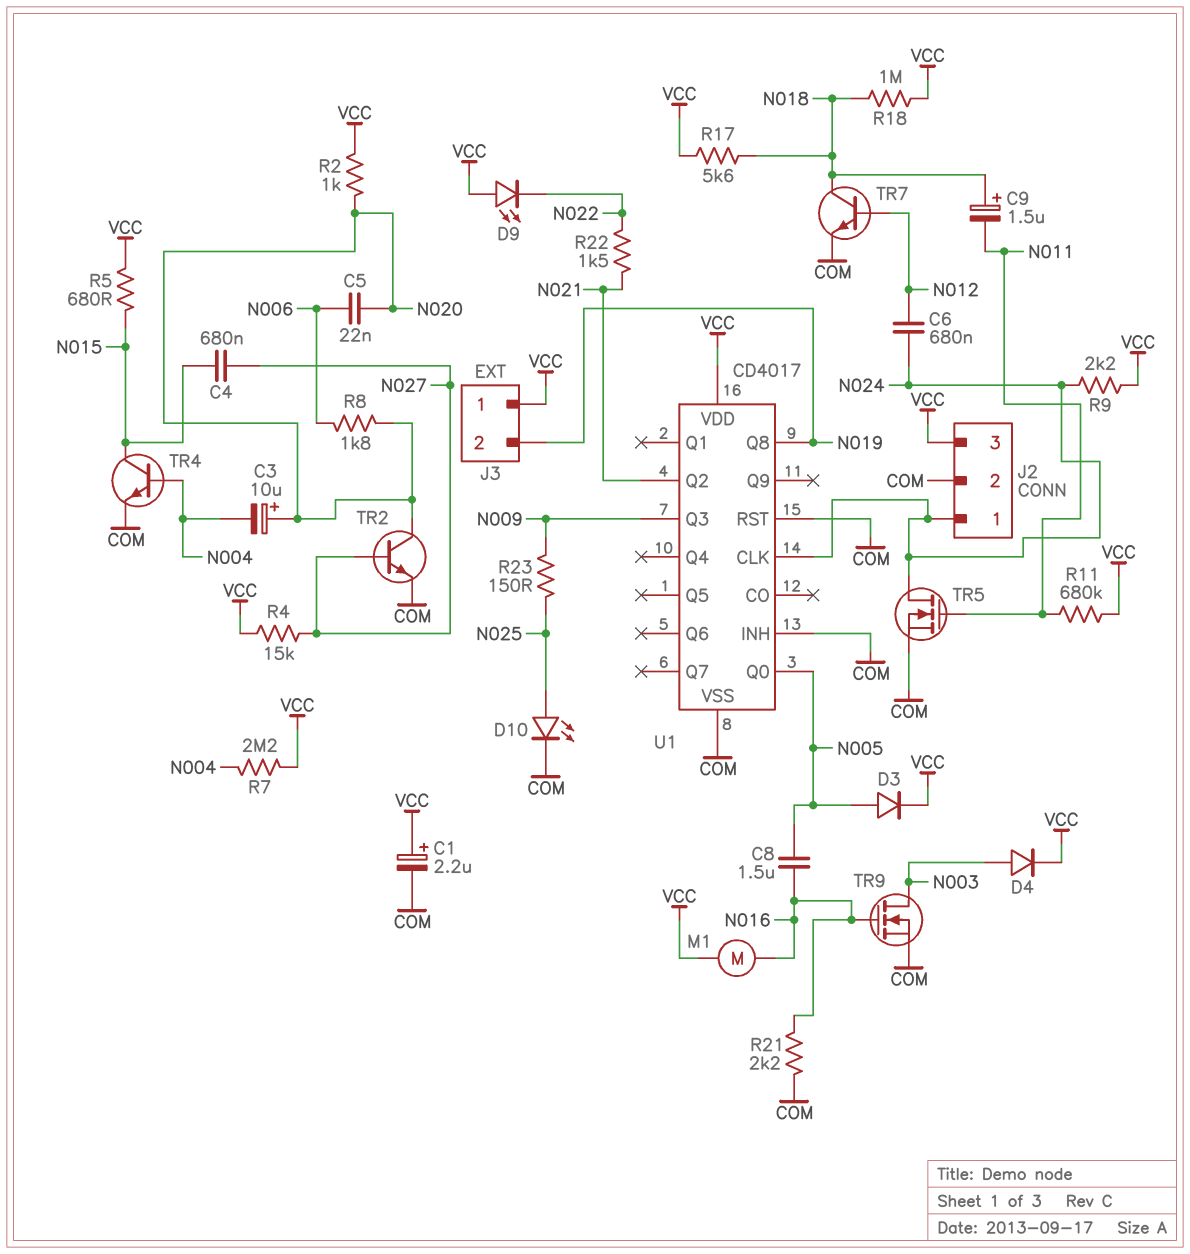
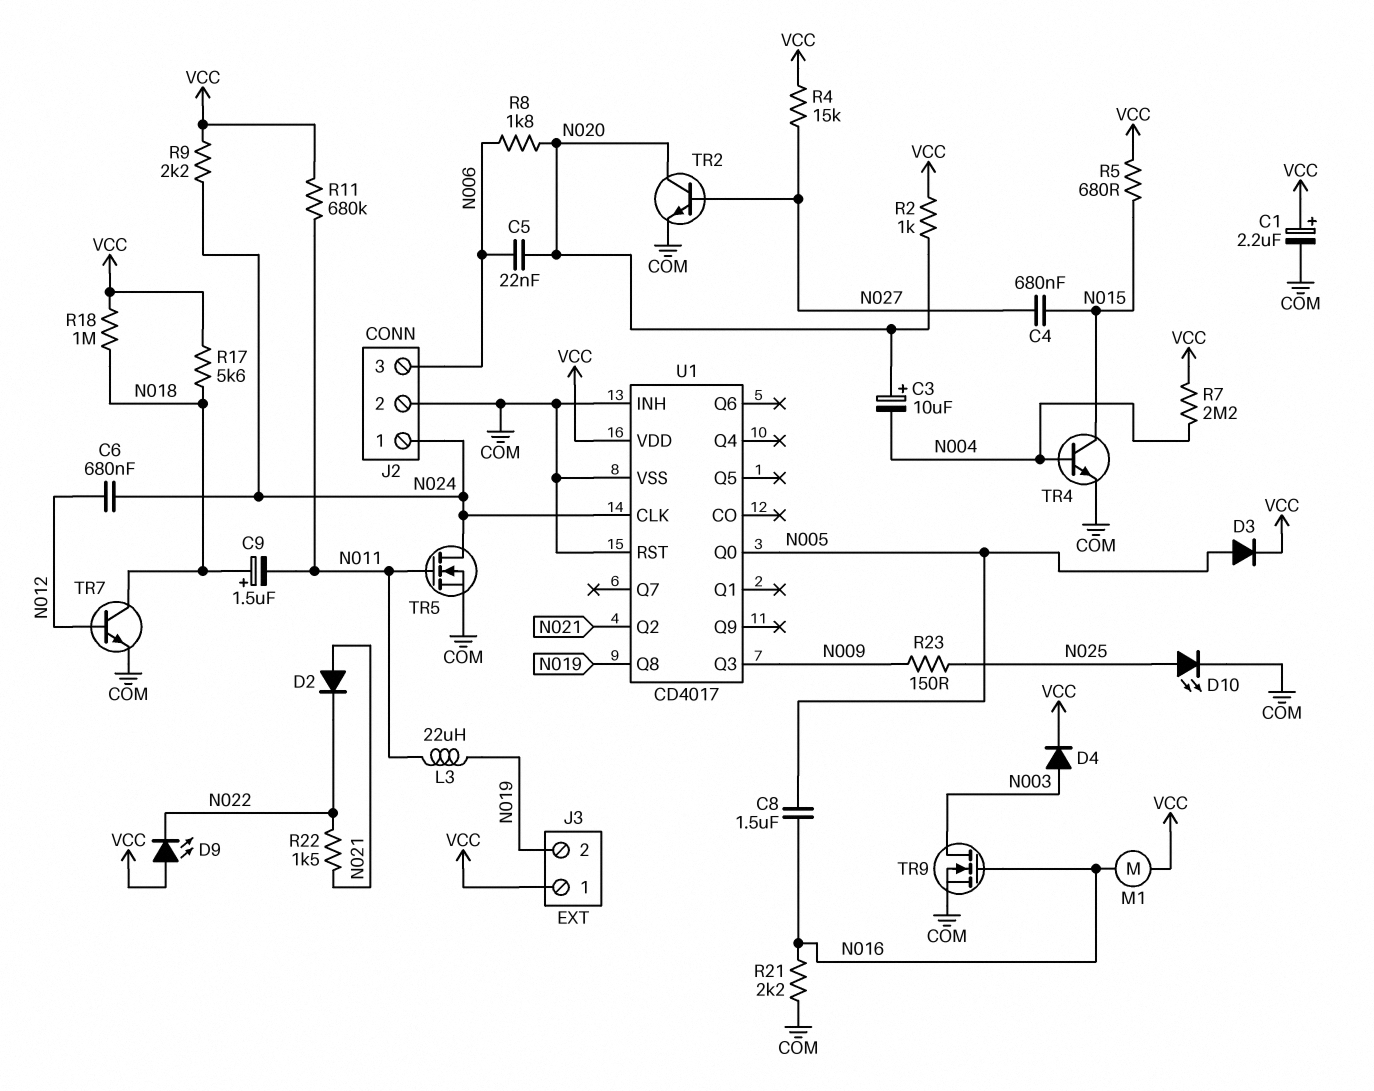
D2: none -> diode (A N021, K N022)
J2 pin 3: VCC -> N006
L3: none -> 22uH (N011, N019)

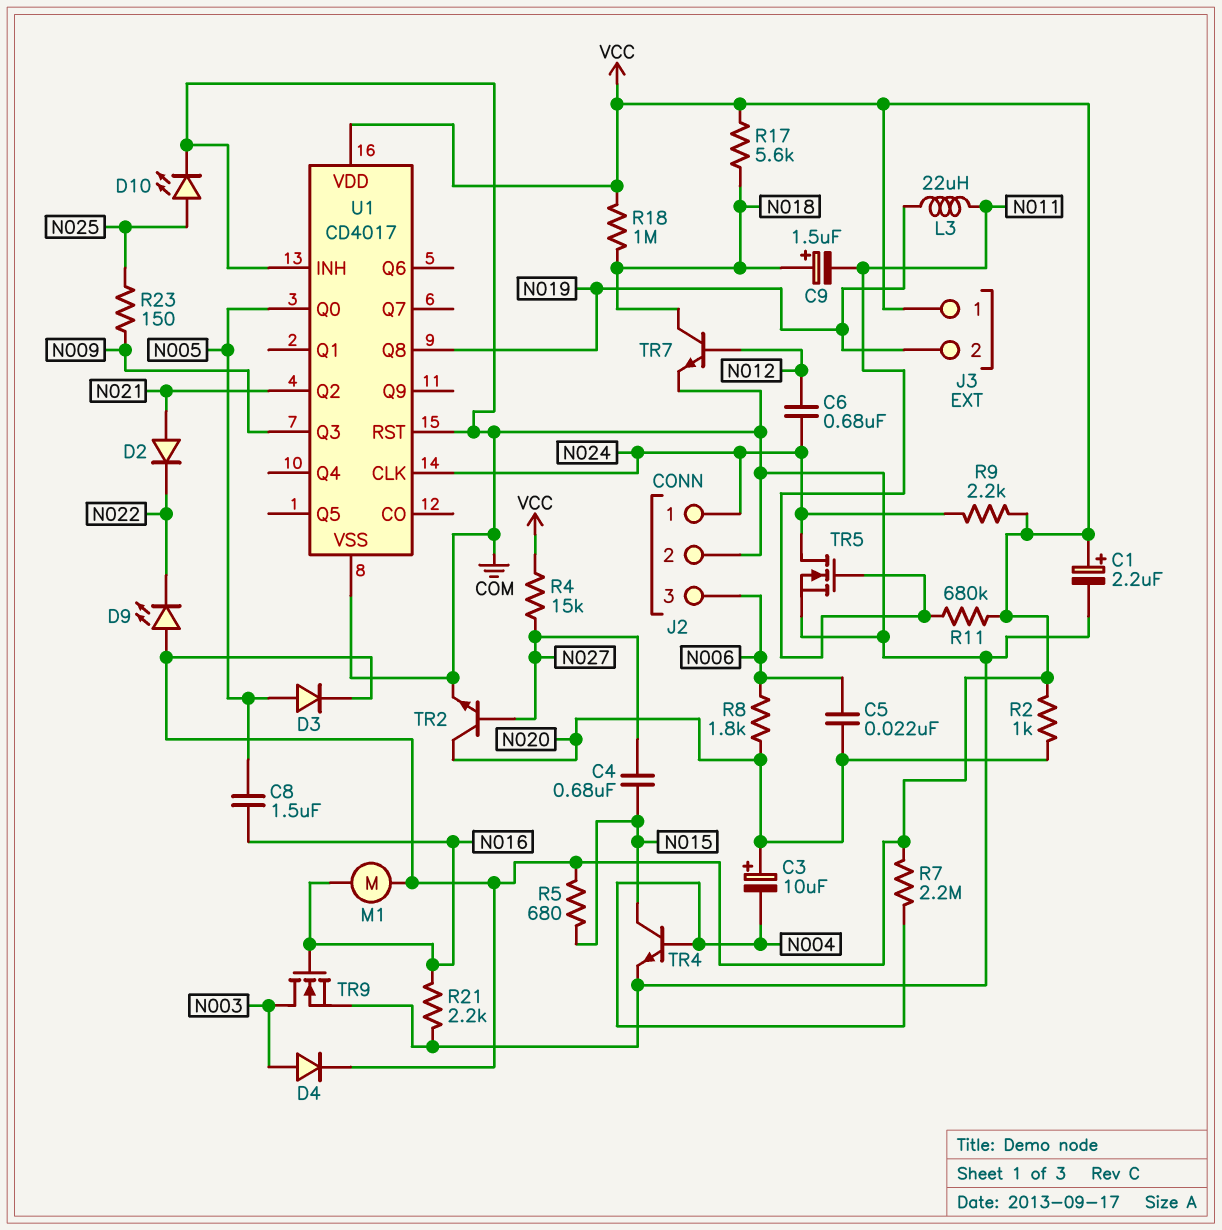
R22: 1.5k (N021, N022) -> none

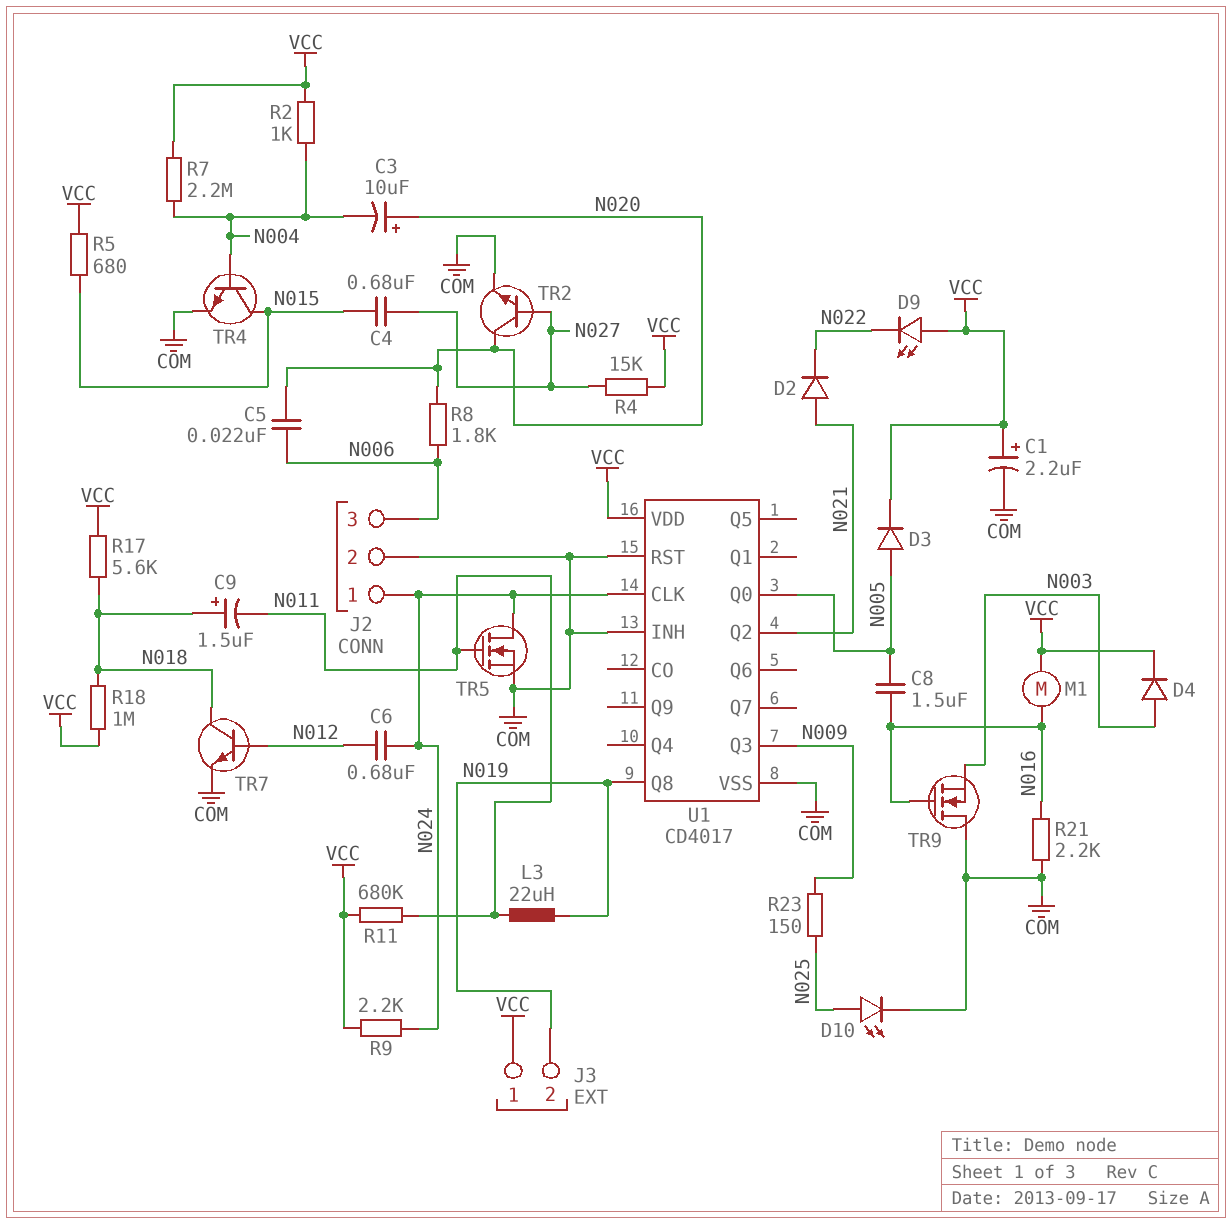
R2: 1k (N020, VCC) -> 1k (N004, VCC)
TR9: NMOS (G N016, D N003, S COM) -> NMOS (G N016, D COM, S N003)

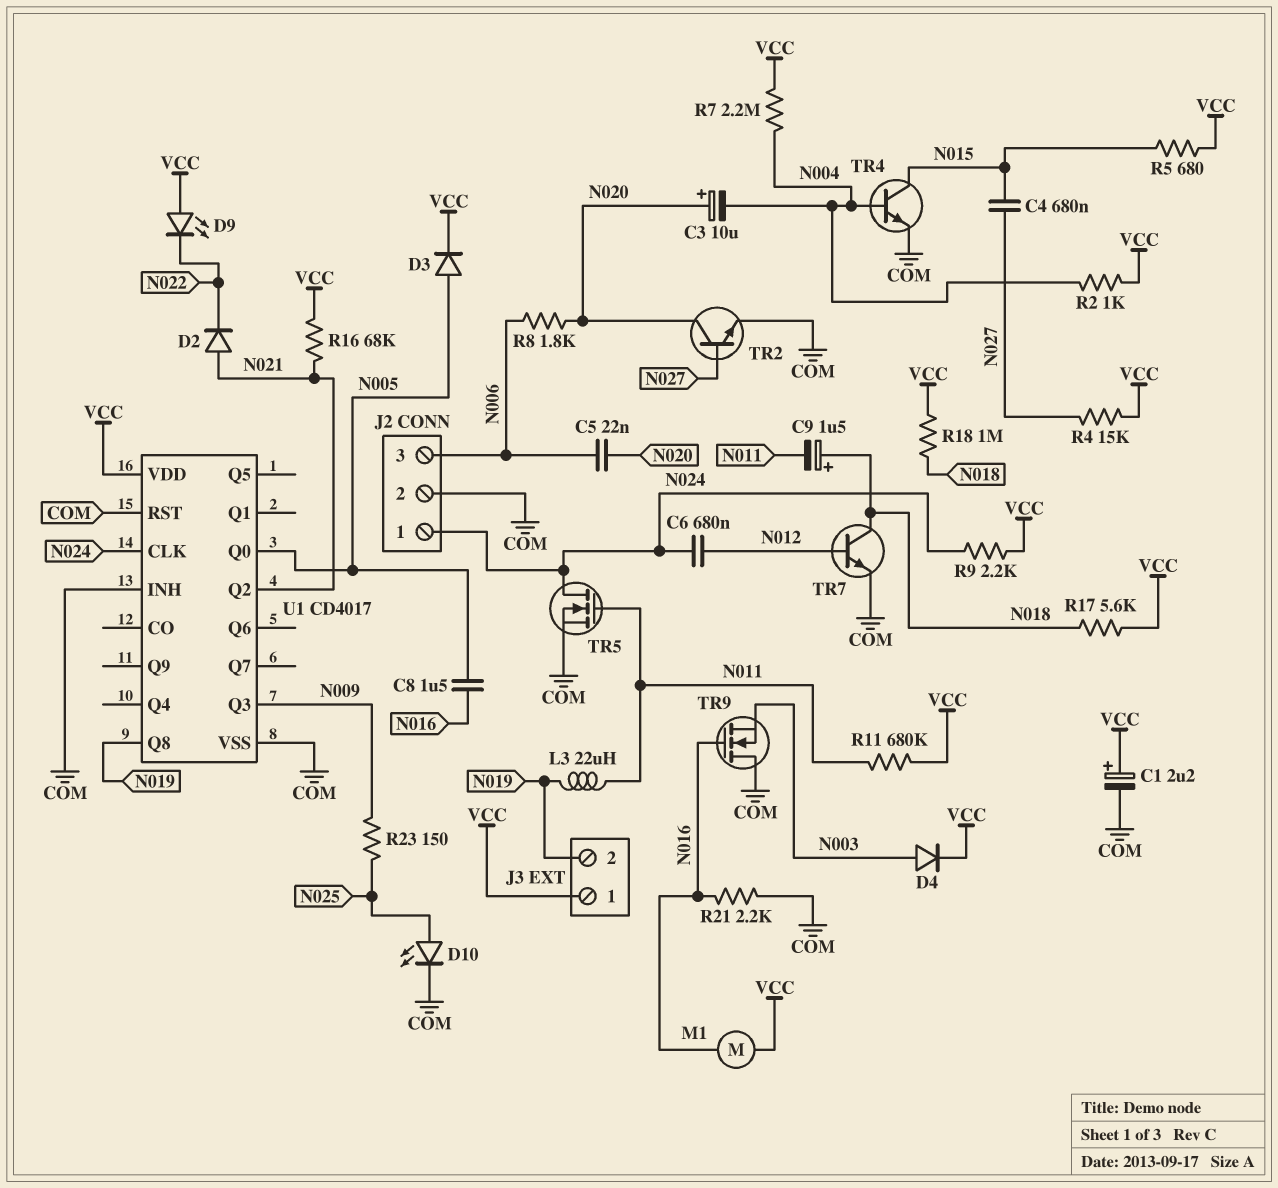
R16: none -> 68k (N021, VCC)

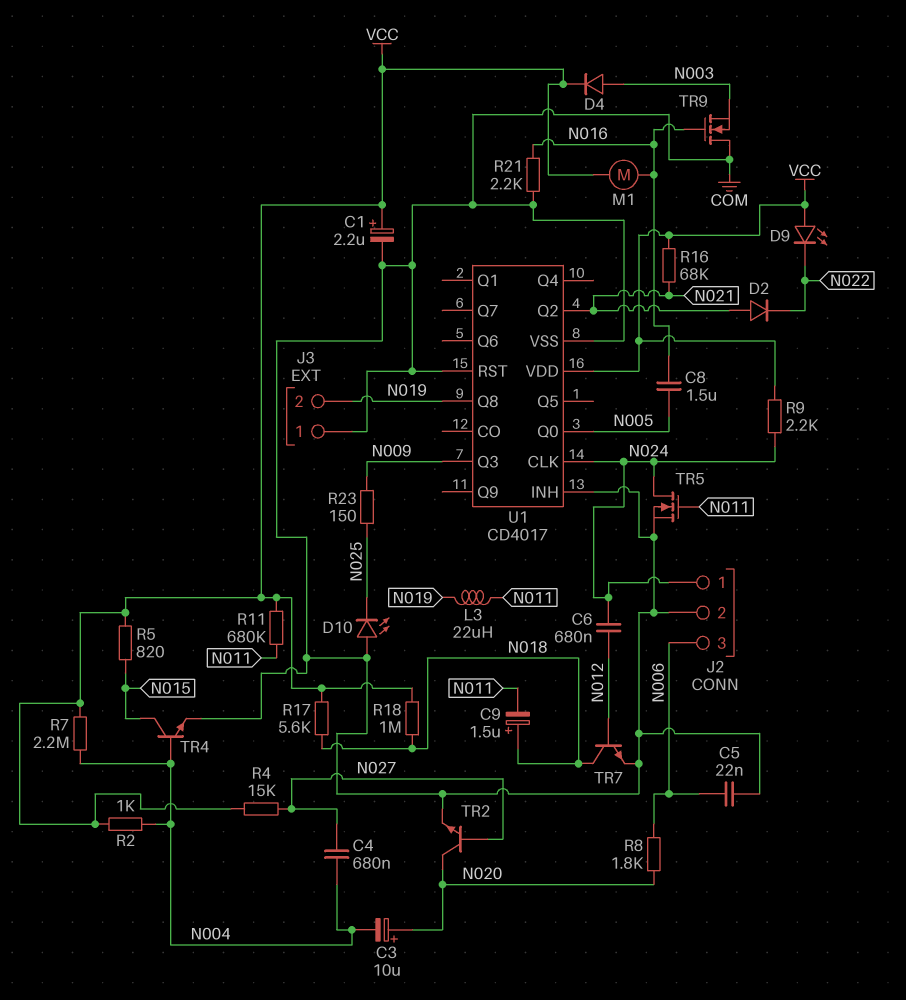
C4: 680nF (N015, N027) -> 680nF (N004, N027)
C5: 22nF (N006, N020) -> 22nF (COM, N006)
D3: diode (A N005, K VCC) -> none
D10: LED (A N025, K COM) -> LED (A COM, K N025)
J3 pin 1: VCC -> COM
R5: 680 (N015, VCC) -> 820 (N015, VCC)

